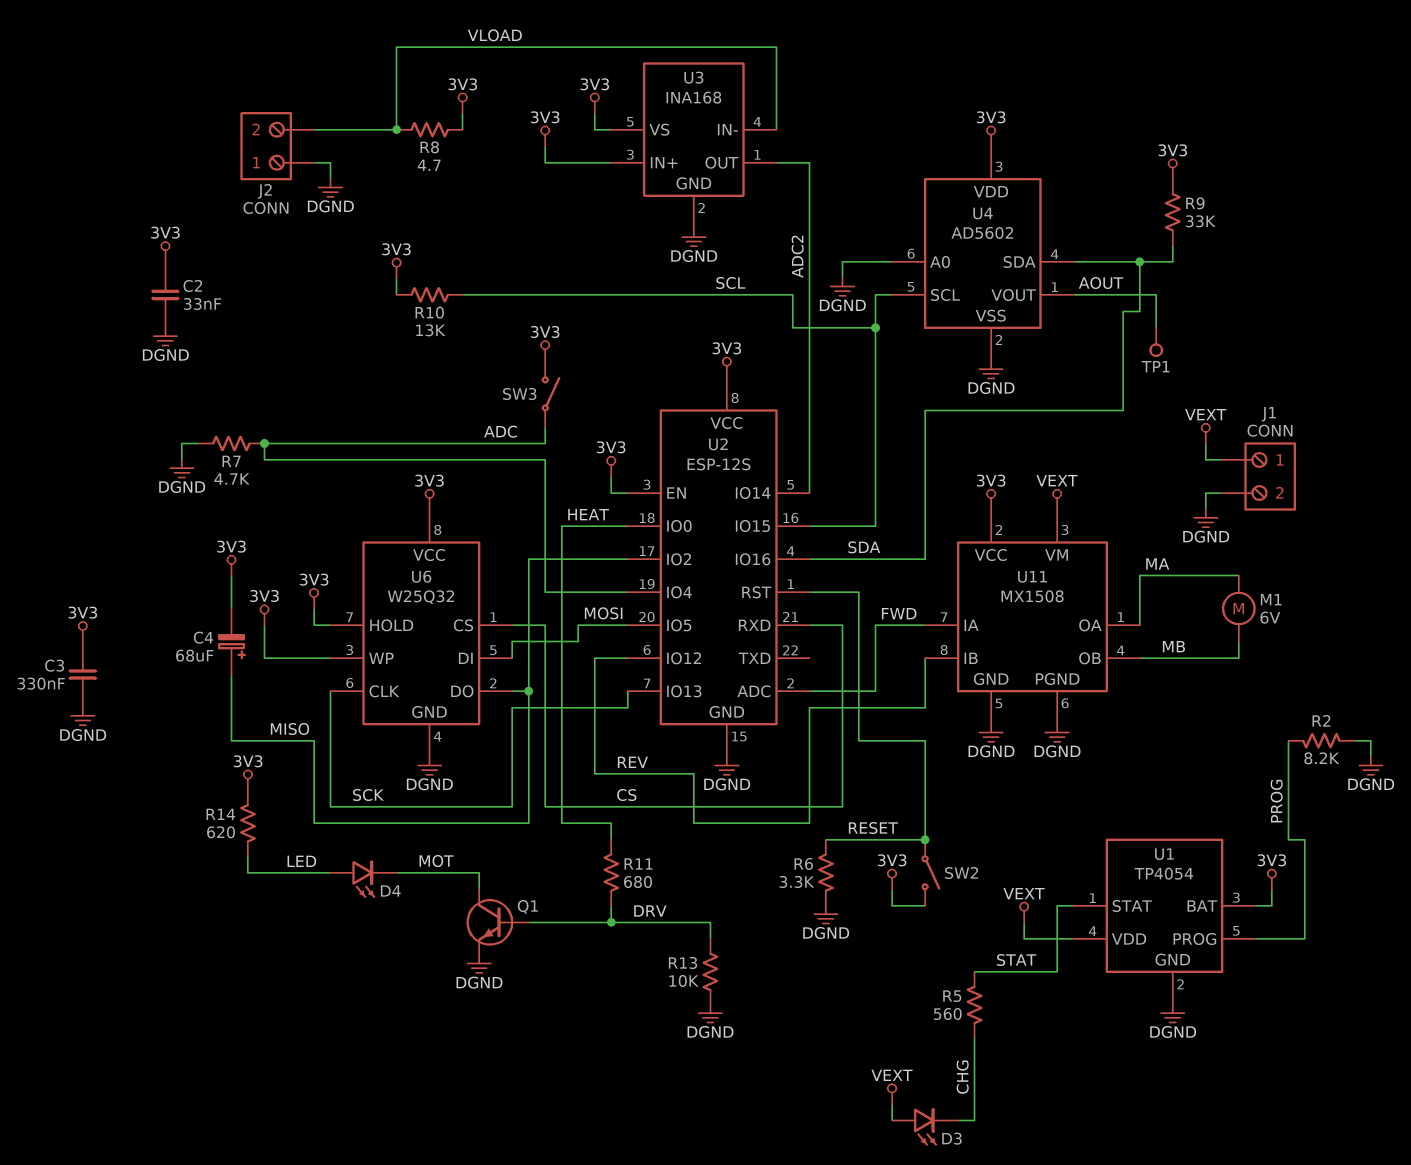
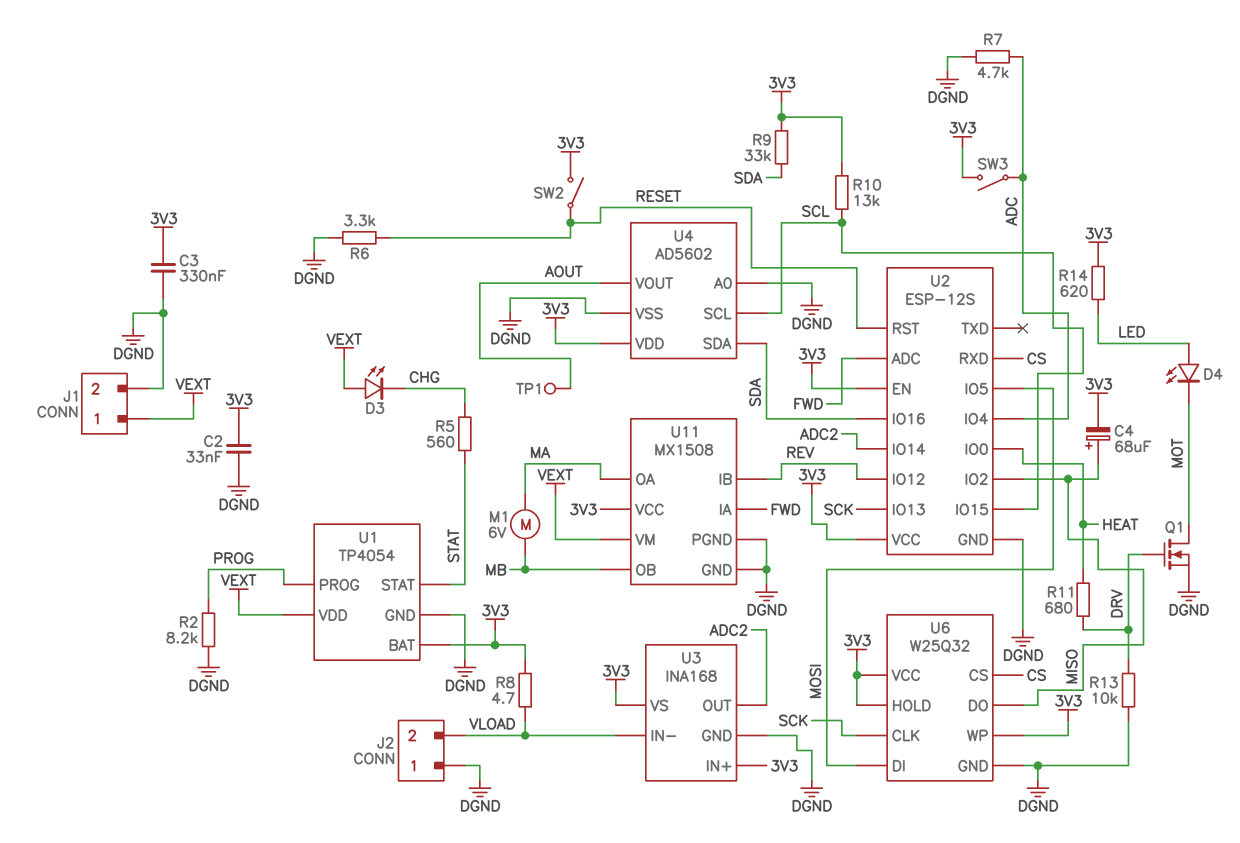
Q1: NPN (B DRV, C MOT, E DGND) -> NMOS (G DRV, D MOT, S DGND)

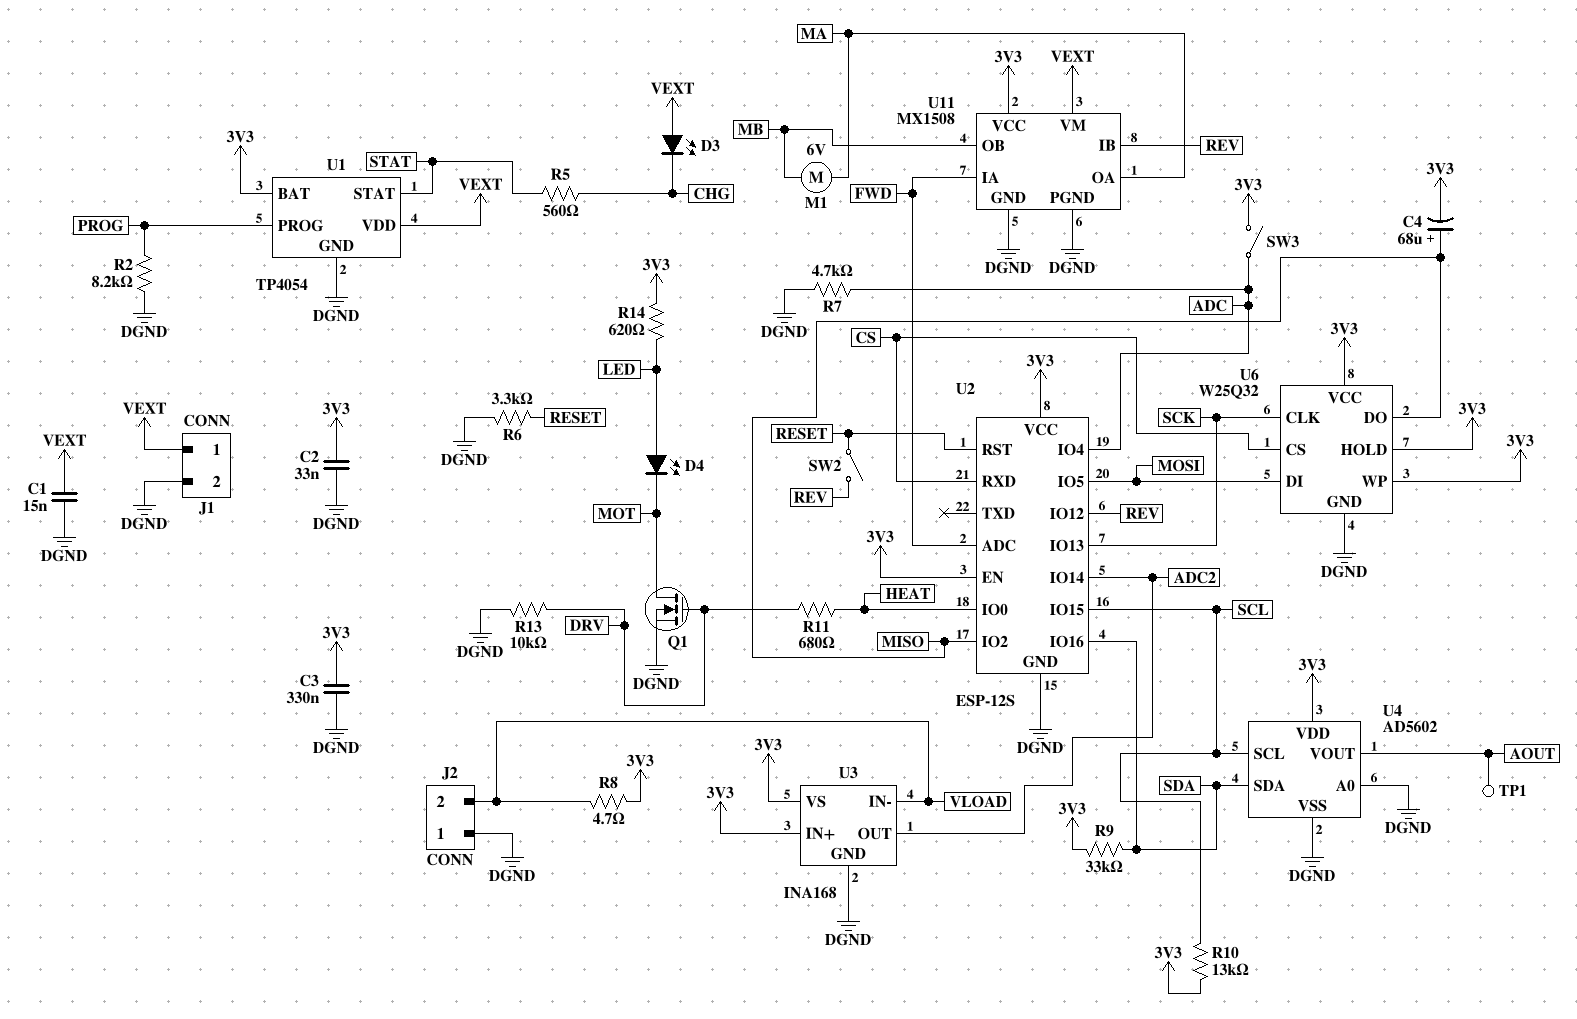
C1: none -> 15nF (DGND, VEXT)
SW2: switch (3V3, RESET) -> switch (RESET, REV)

